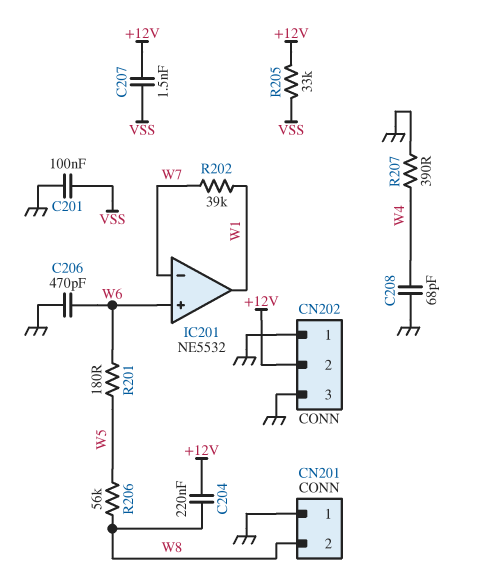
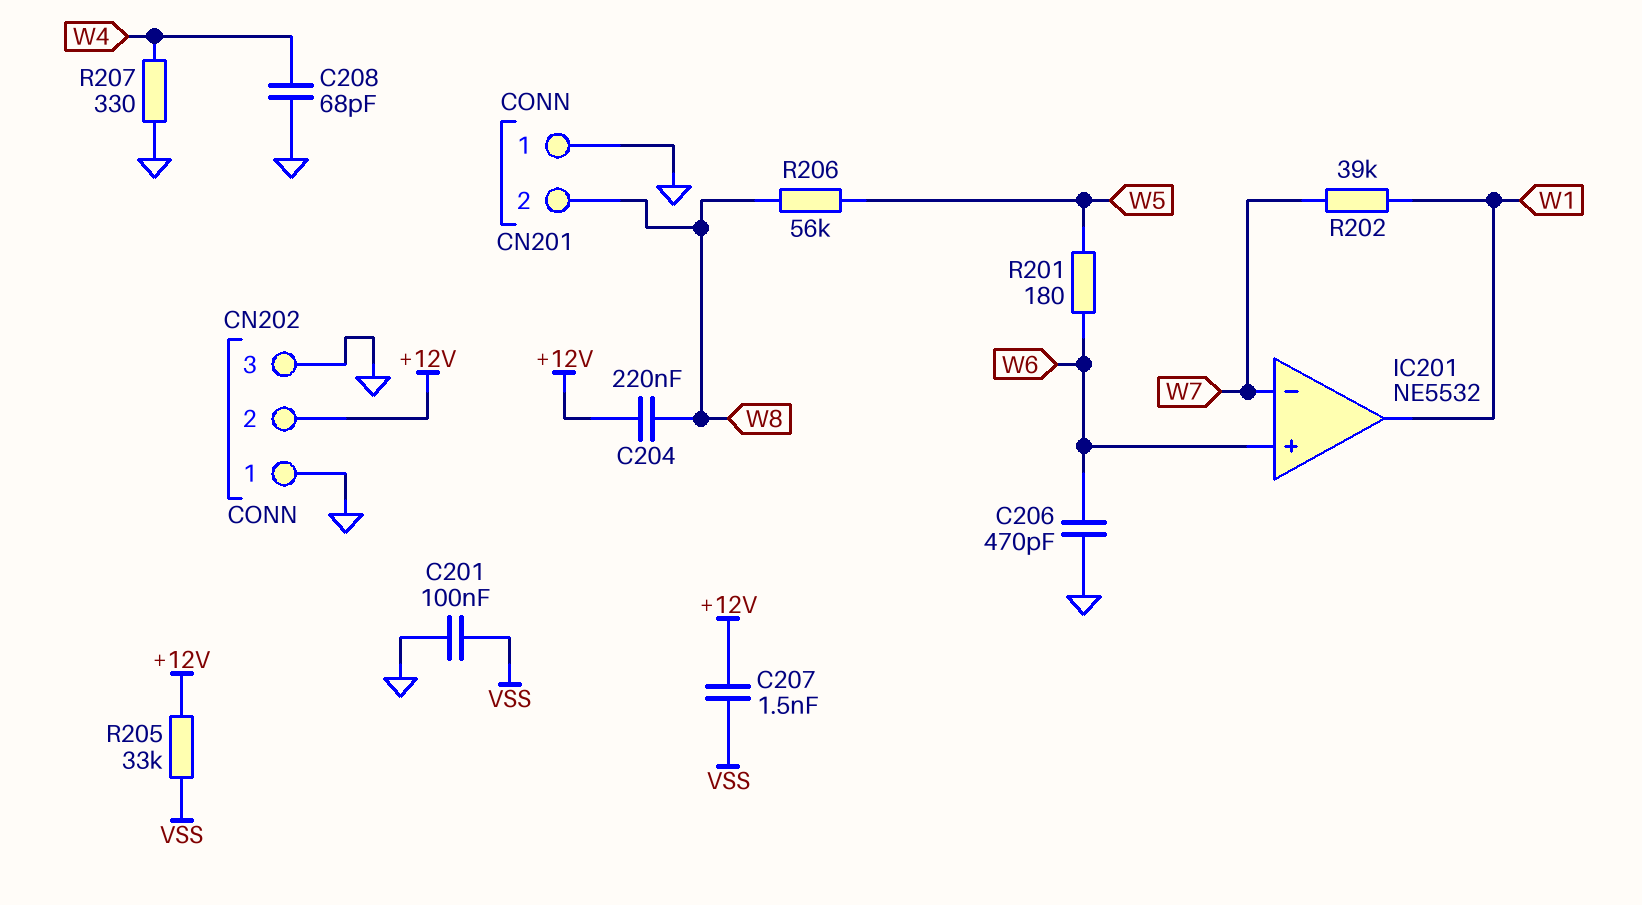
R207: 390 (GND, W4) -> 330 (GND, W4)

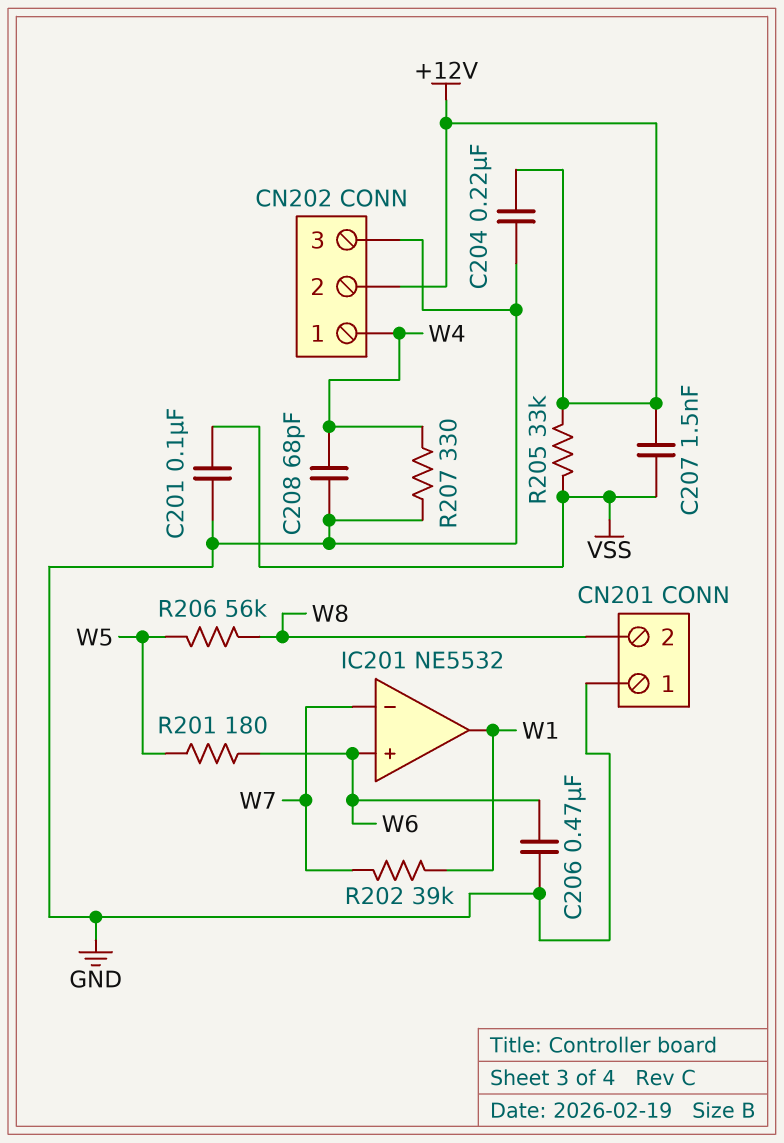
C204: 220nF (+12V, W8) -> 220nF (+12V, GND)
C206: 470pF (GND, W6) -> 470nF (GND, W6)
CN202 pin 1: GND -> W4

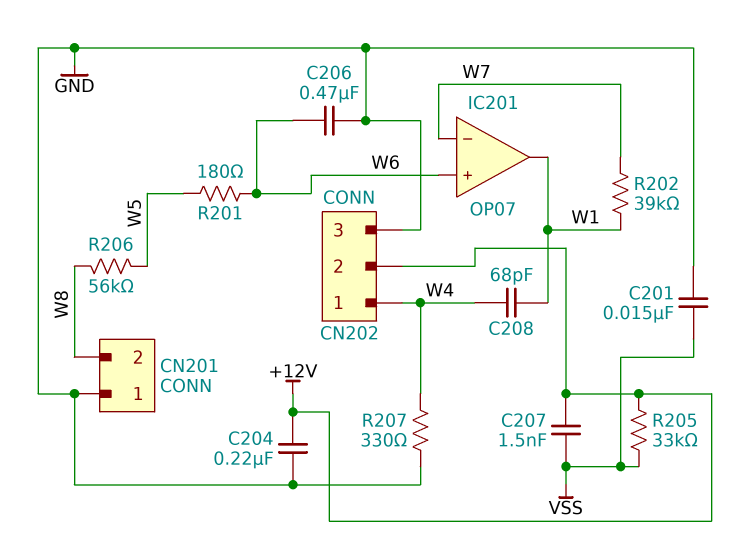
C201: 100nF (GND, VSS) -> 15nF (GND, VSS)
C208: 68pF (GND, W4) -> 68pF (W1, W4)
IC201: NE5532 -> OP07

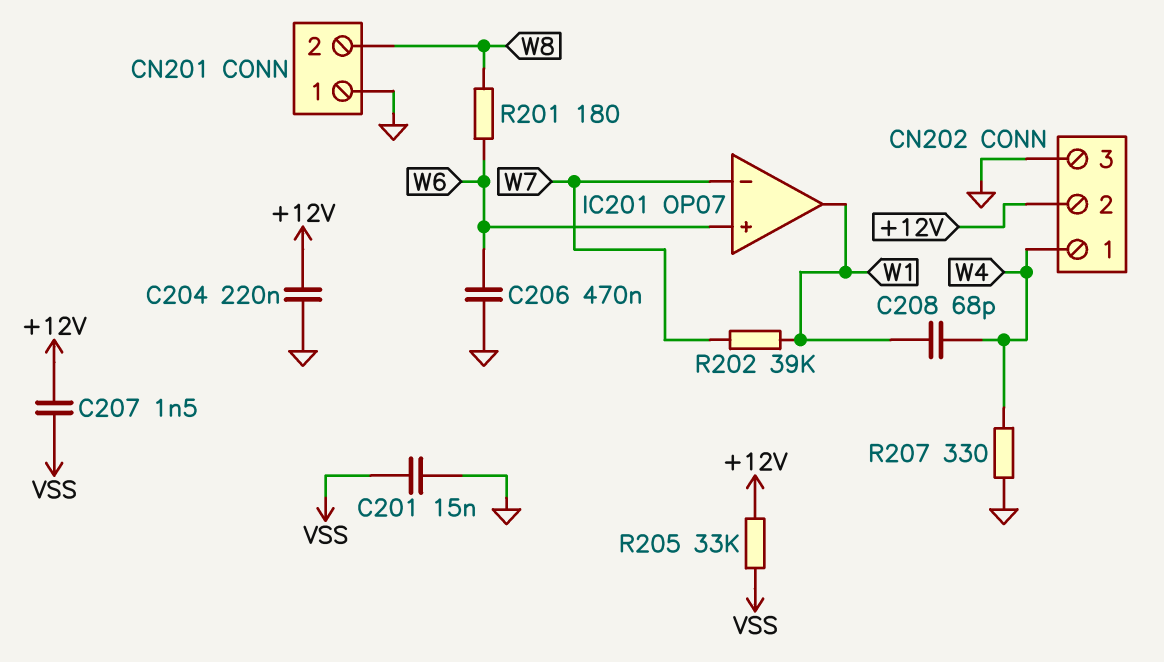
R201: 180 (W5, W6) -> 180 (W6, W8)
R206: 56k (W5, W8) -> none

